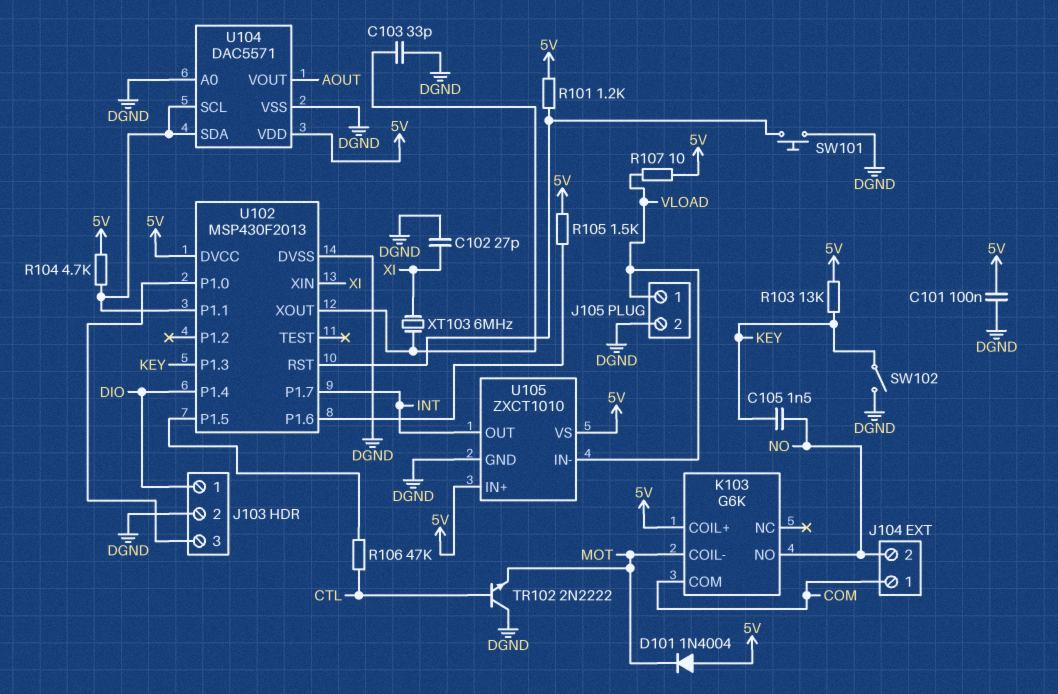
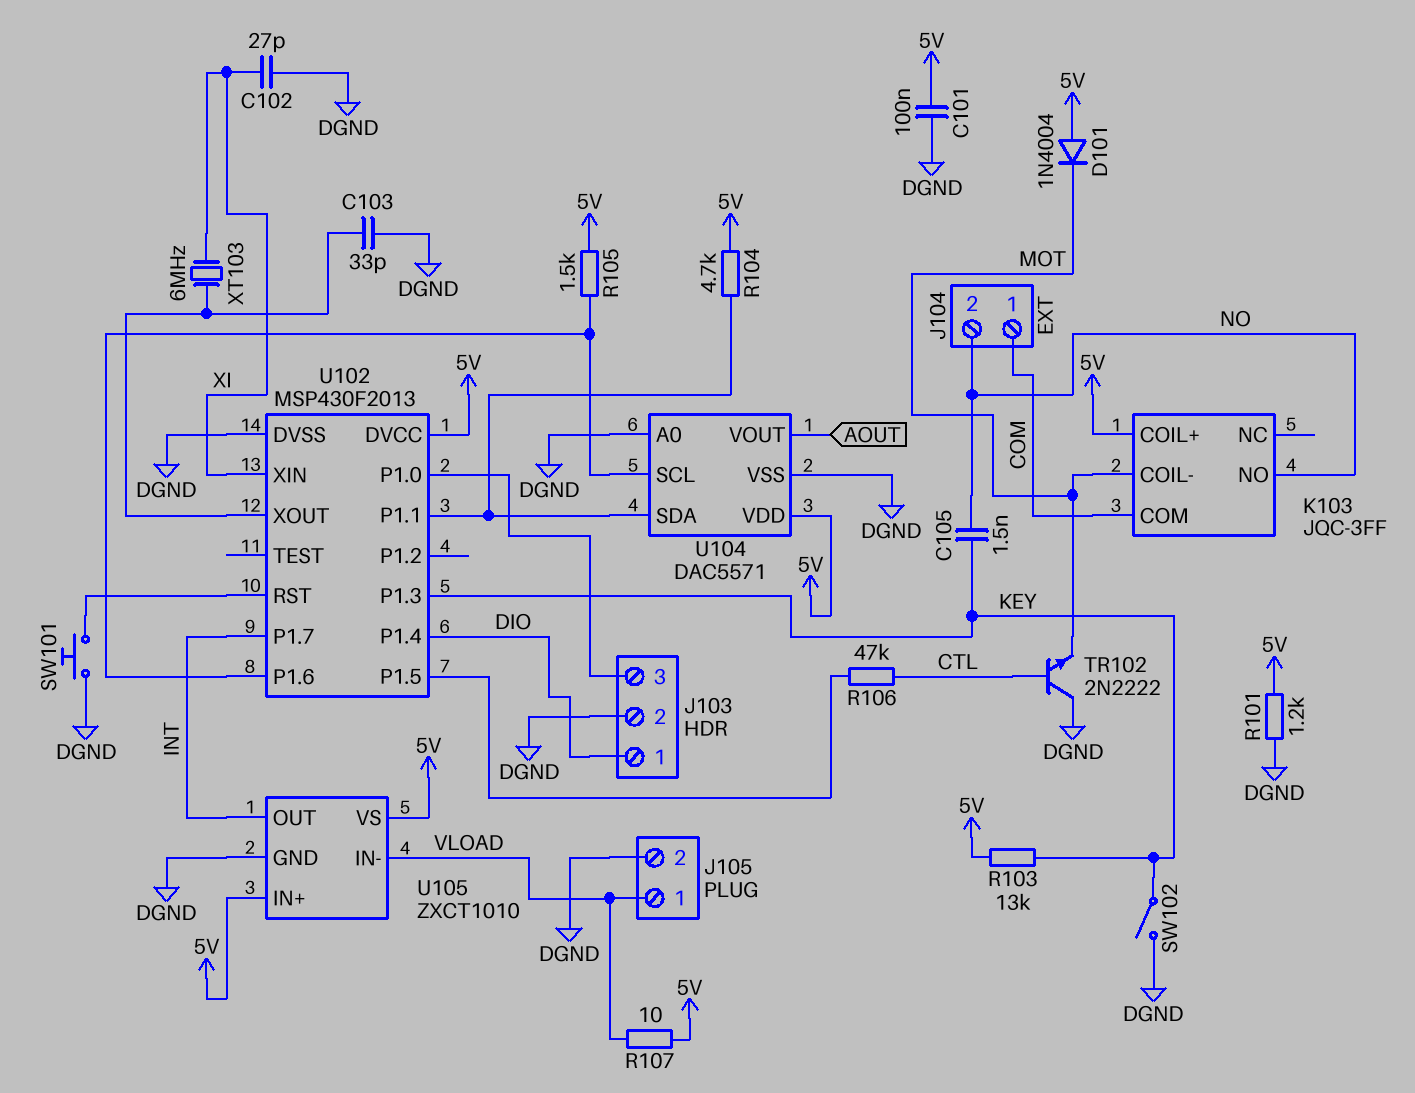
K103: G6K -> JQC-3FF
R101: 1.2k (5V, U102/RST) -> 1.2k (5V, DGND)
U104 pin SCL: U102/P1.1 -> U102/P1.6

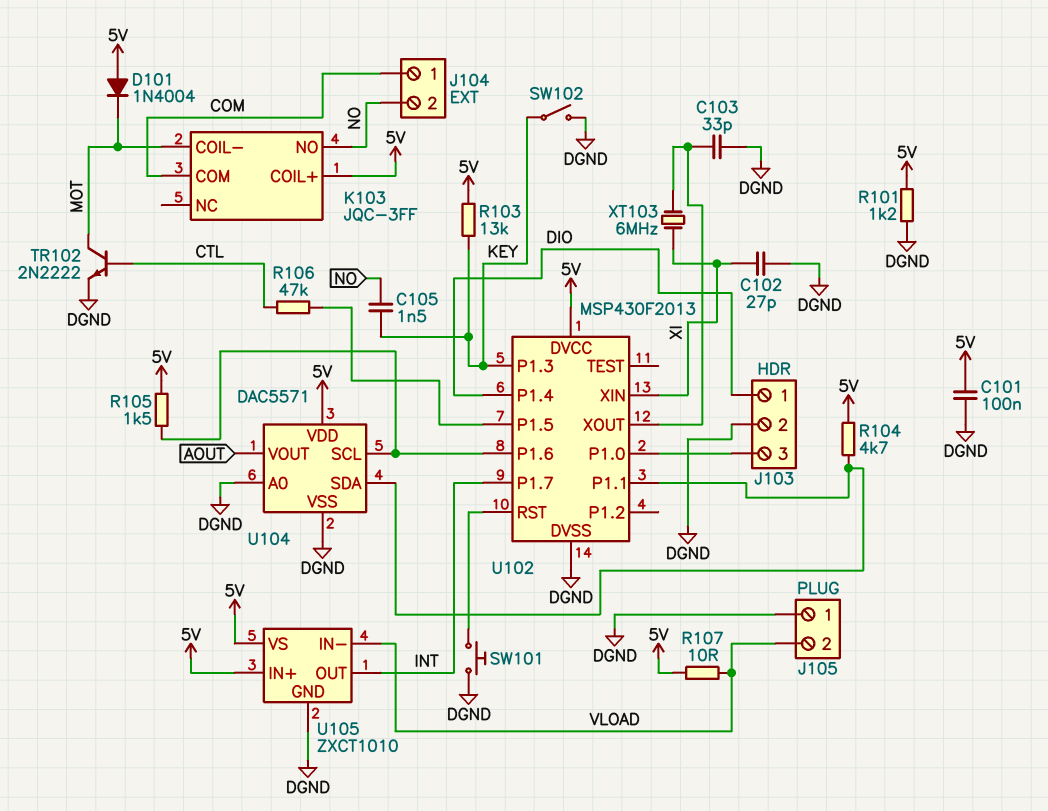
J105 pin 1: VLOAD -> DGND
J105 pin 2: DGND -> VLOAD
TR102: NPN 2N2222 (B CTL, C DGND, E MOT) -> NPN 2N2222 (B CTL, C MOT, E DGND)

